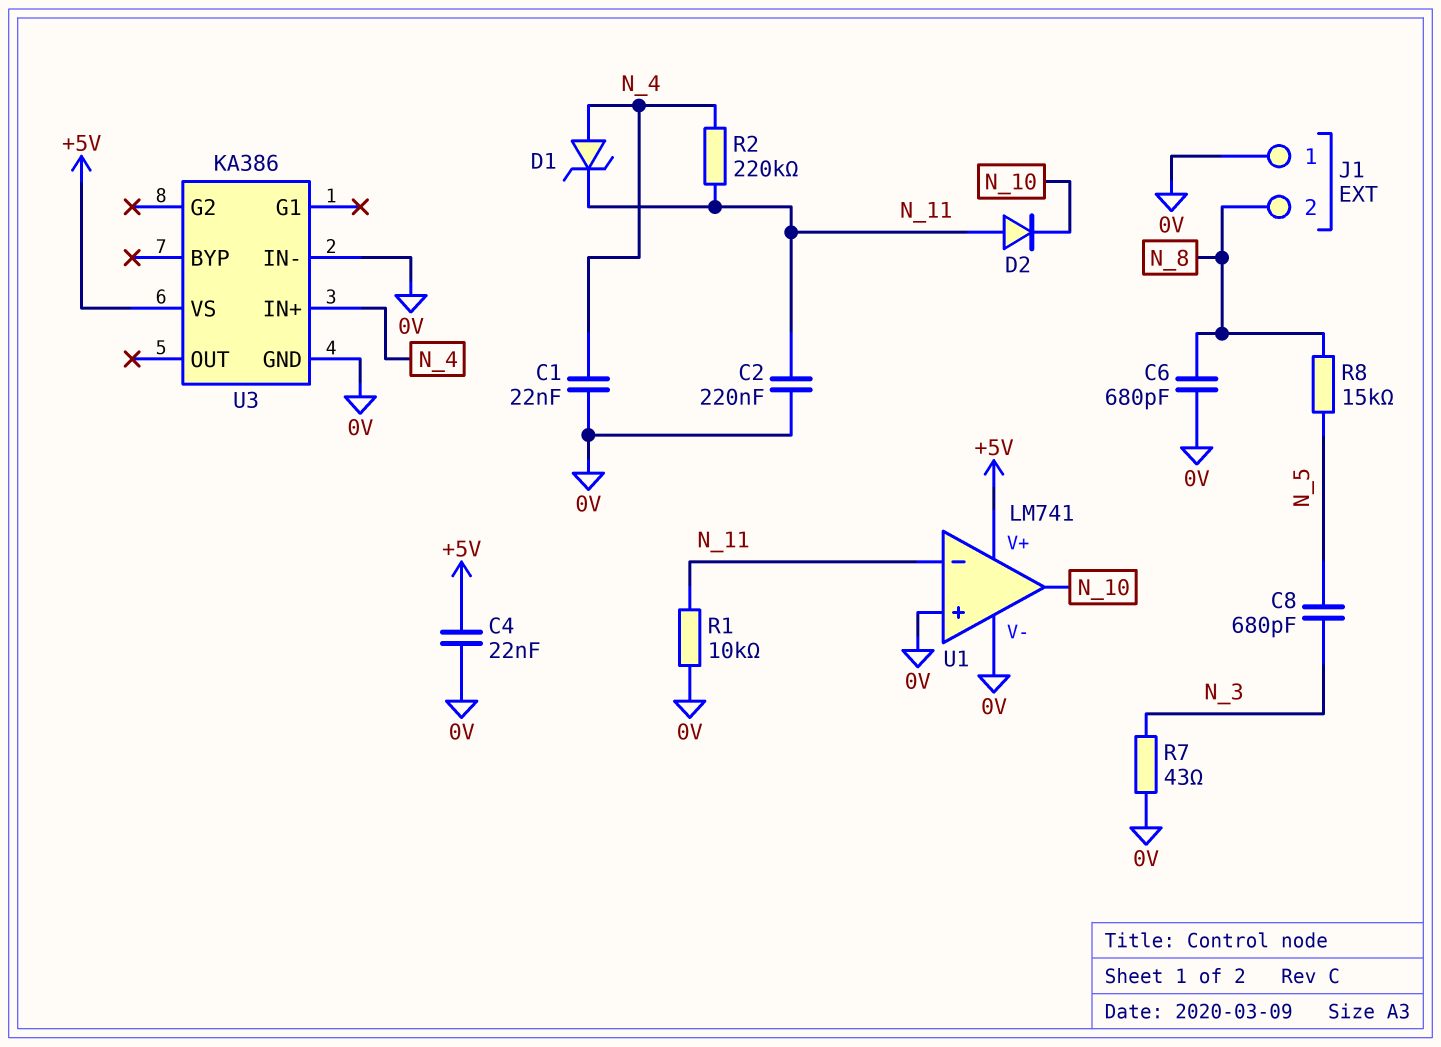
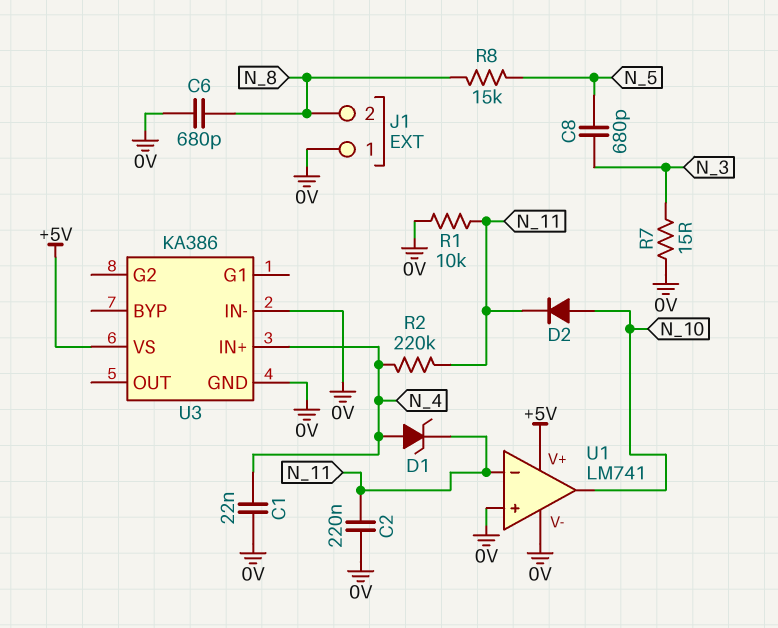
C4: 22nF (+5V, 0V) -> none
D2: diode (A N_11, K N_10) -> diode (A N_10, K N_11)
R7: 43 (0V, N_3) -> 15 (0V, N_3)

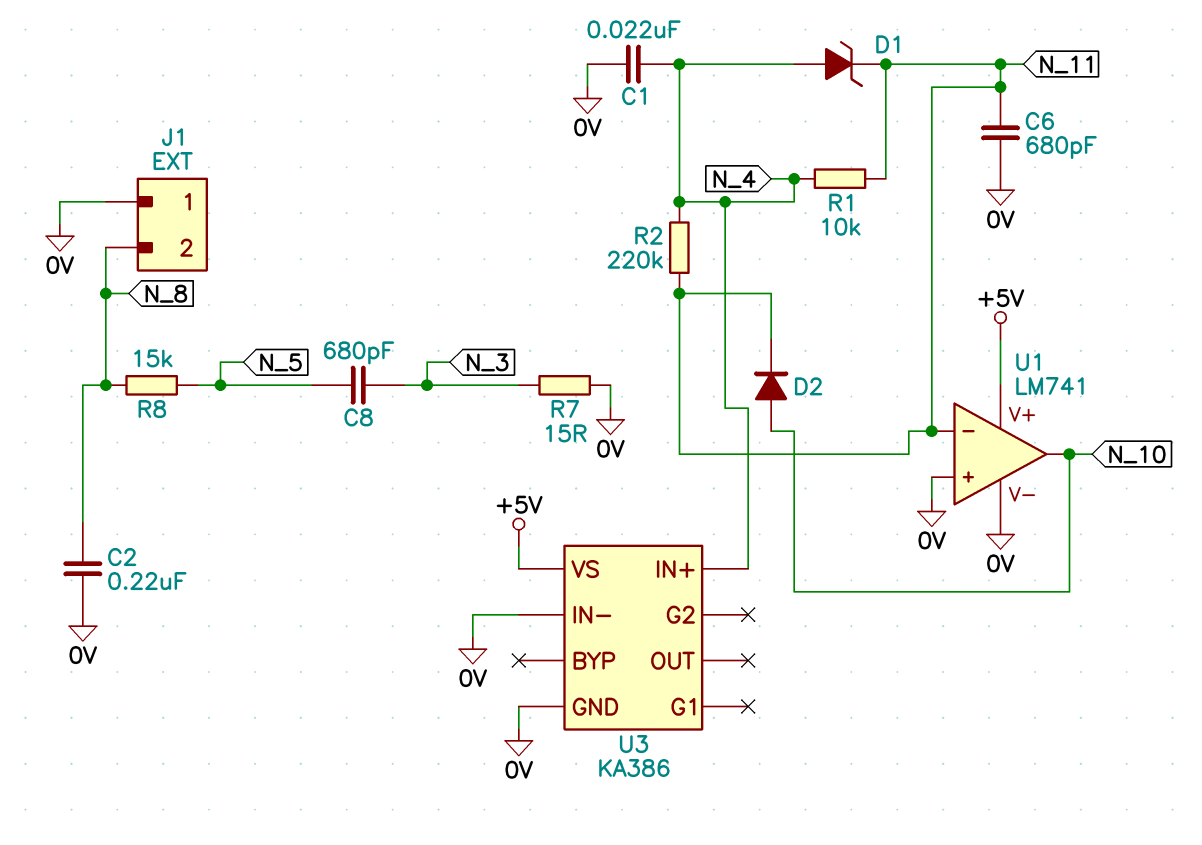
C2: 220nF (0V, N_11) -> 220nF (0V, N_8)
C6: 680pF (0V, N_8) -> 680pF (0V, N_11)
R1: 10k (0V, N_11) -> 10k (N_4, N_11)

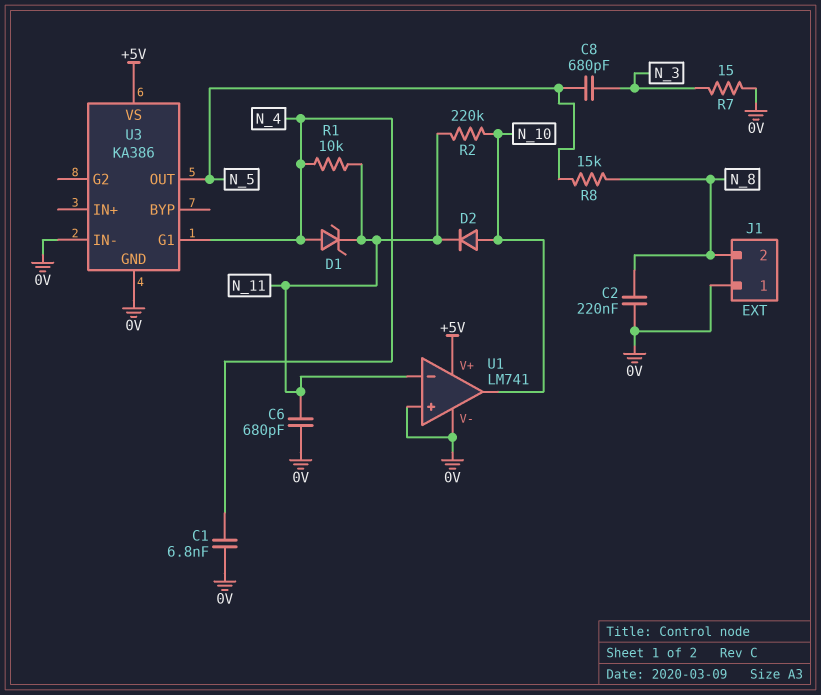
C1: 22nF (0V, N_4) -> 6.8nF (0V, N_4)
R2: 220k (N_4, N_11) -> 220k (N_10, N_11)
U3 pin G1: none -> N_4
U3 pin IN+: N_4 -> none
U3 pin OUT: none -> N_5

